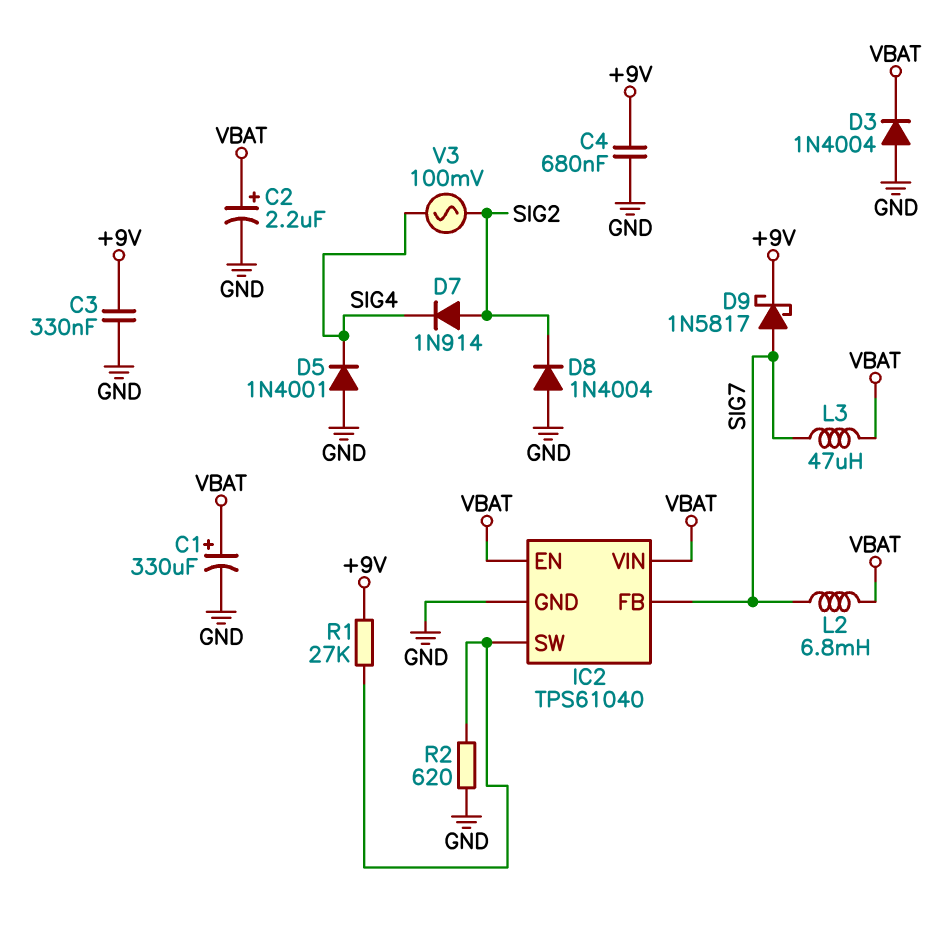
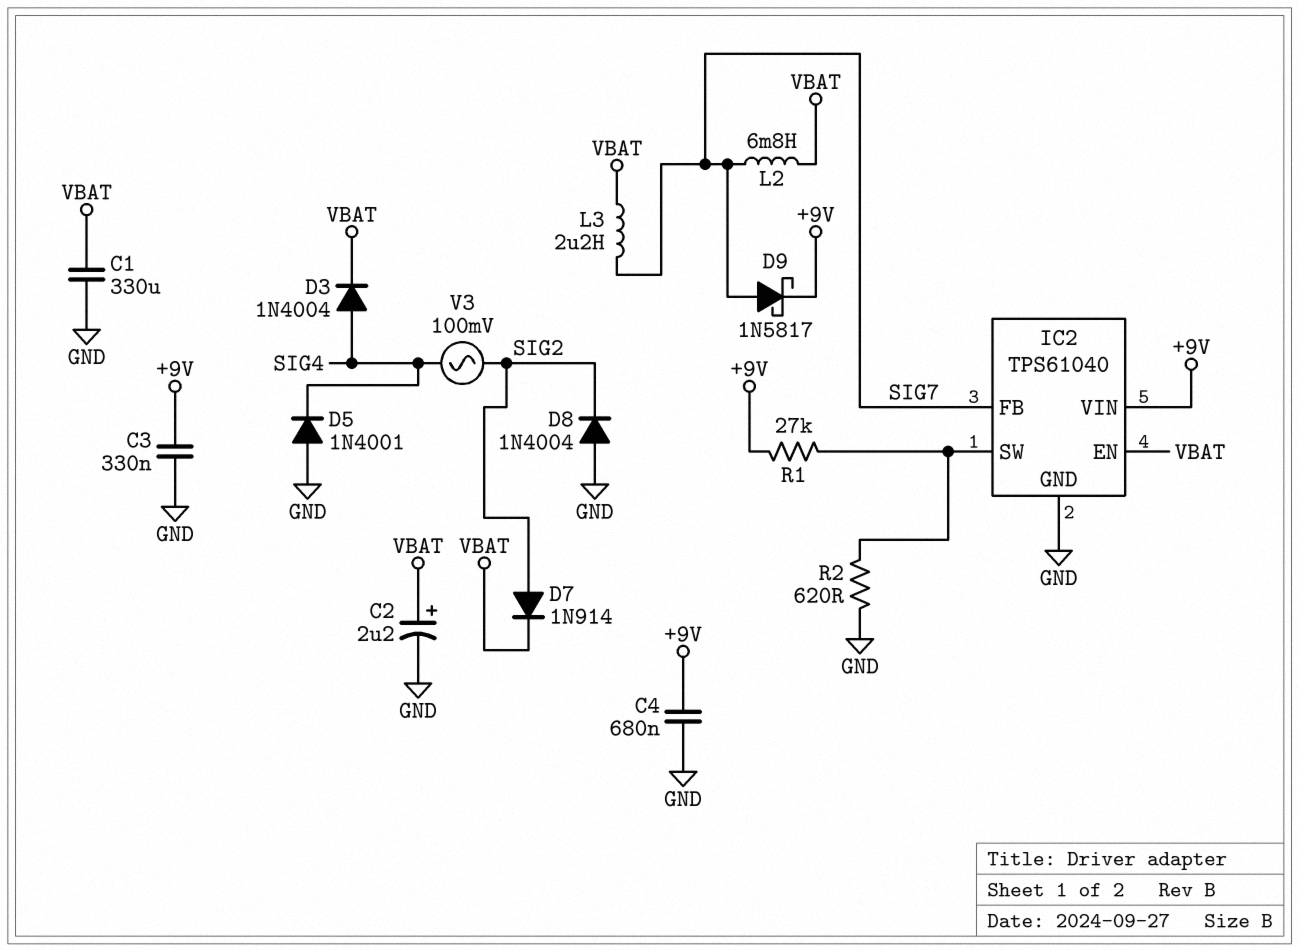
C1: 330uF (plus VBAT, minus GND) -> 330uF (GND, VBAT)
D3: diode 1N4004 (A GND, K VBAT) -> diode 1N4004 (A SIG4, K VBAT)
D7: diode 1N914 (A SIG2, K SIG4) -> diode 1N914 (A SIG2, K VBAT)
IC2 pin VIN: VBAT -> +9V
L3: 47uH (SIG7, VBAT) -> 2.2uH (SIG7, VBAT)

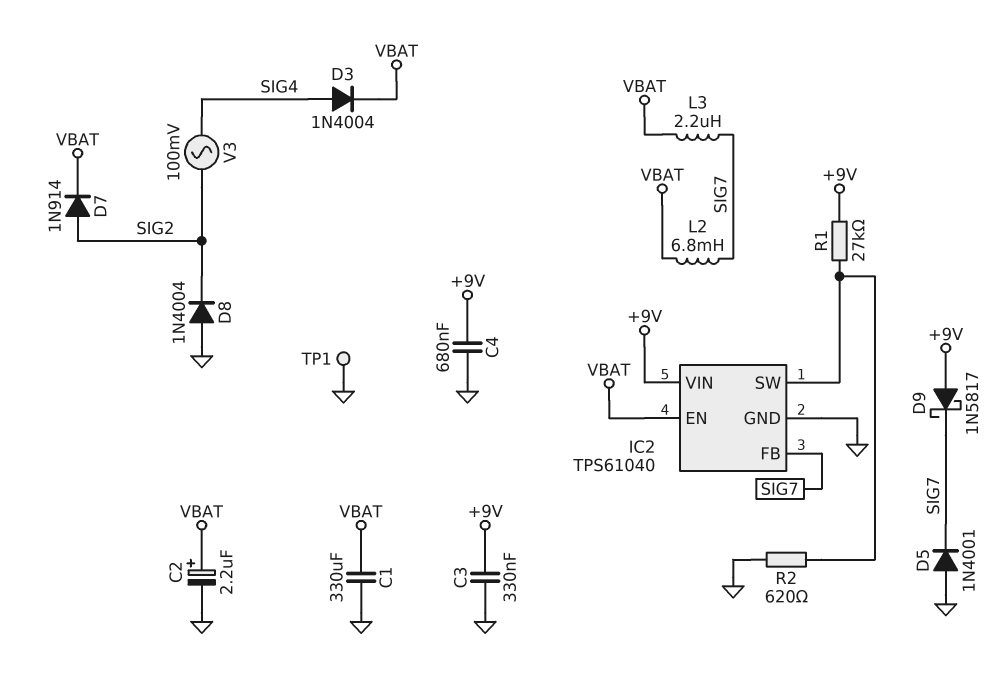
D5: diode 1N4001 (A GND, K SIG4) -> diode 1N4001 (A GND, K SIG7)
D9: schottky 1N5817 (A SIG7, K +9V) -> schottky 1N5817 (A +9V, K SIG7)
TP1: none -> test point (GND)

